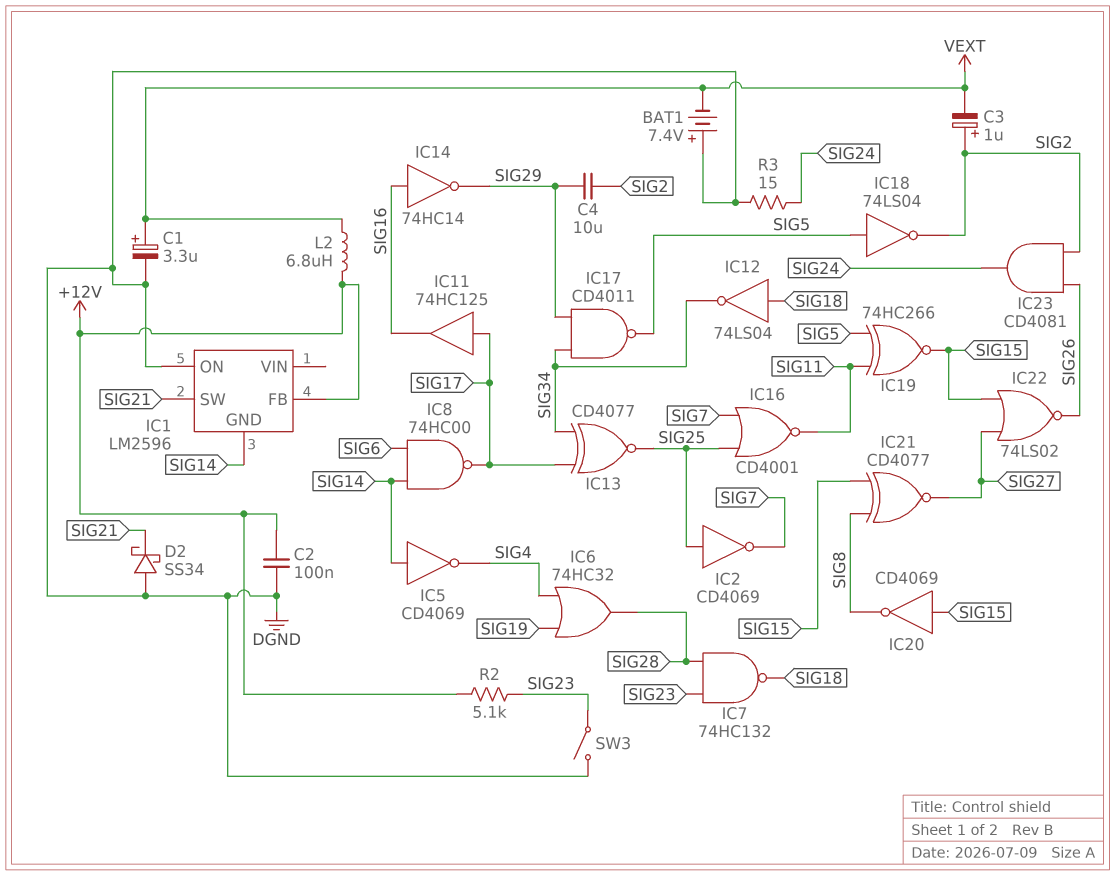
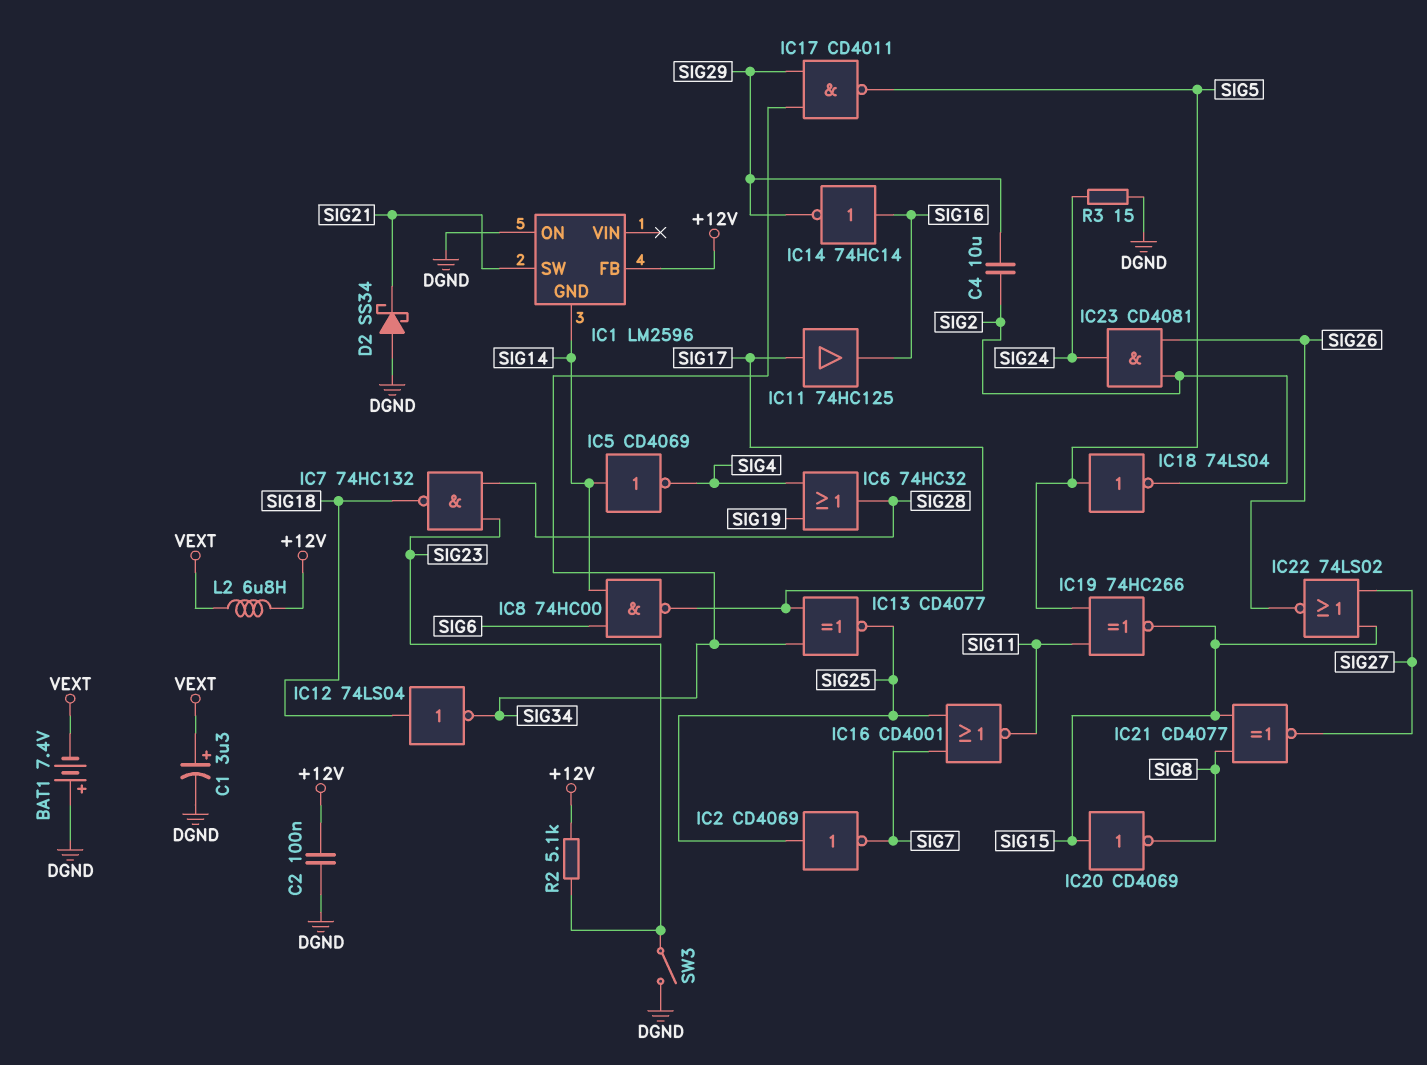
C3: 1uF (plus SIG2, minus VEXT) -> none

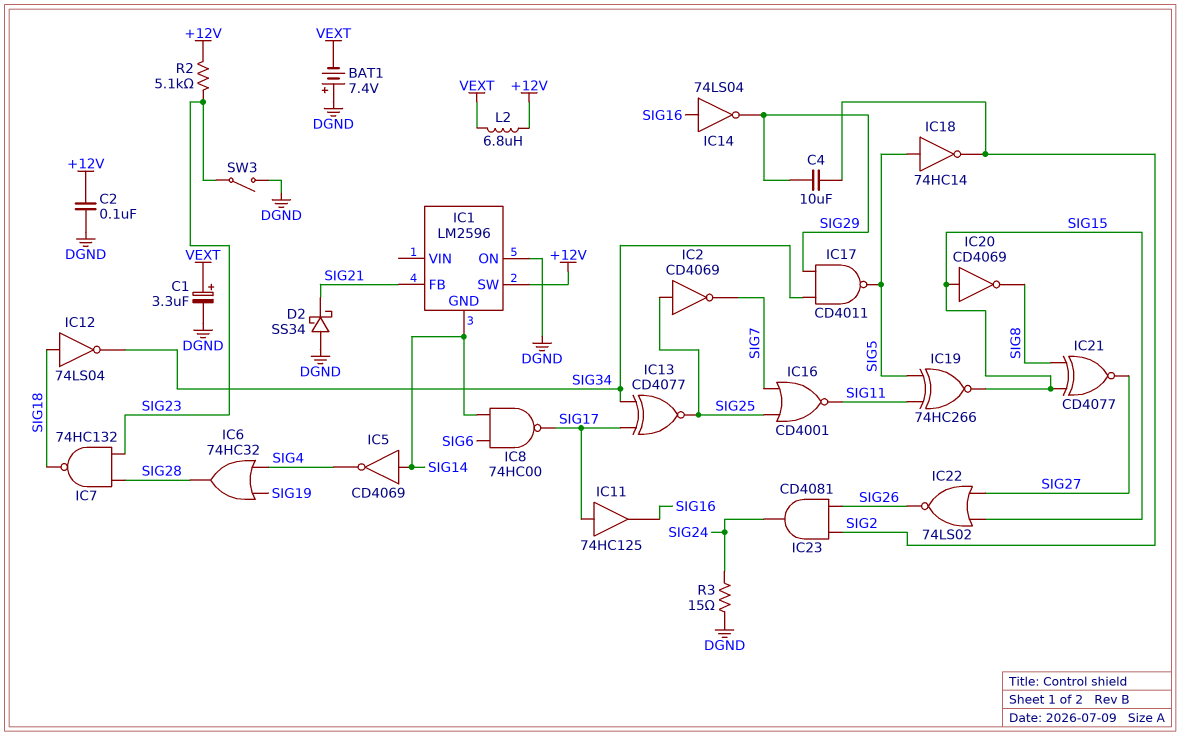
IC1 pin FB: +12V -> SIG21
IC1 pin SW: SIG21 -> +12V
IC14: NOT 74HC14 (in SIG16, out SIG29) -> NOT 74LS04 (in SIG16, out SIG29)
IC18: NOT 74LS04 (in SIG5, out SIG2) -> NOT 74HC14 (in SIG5, out SIG2)

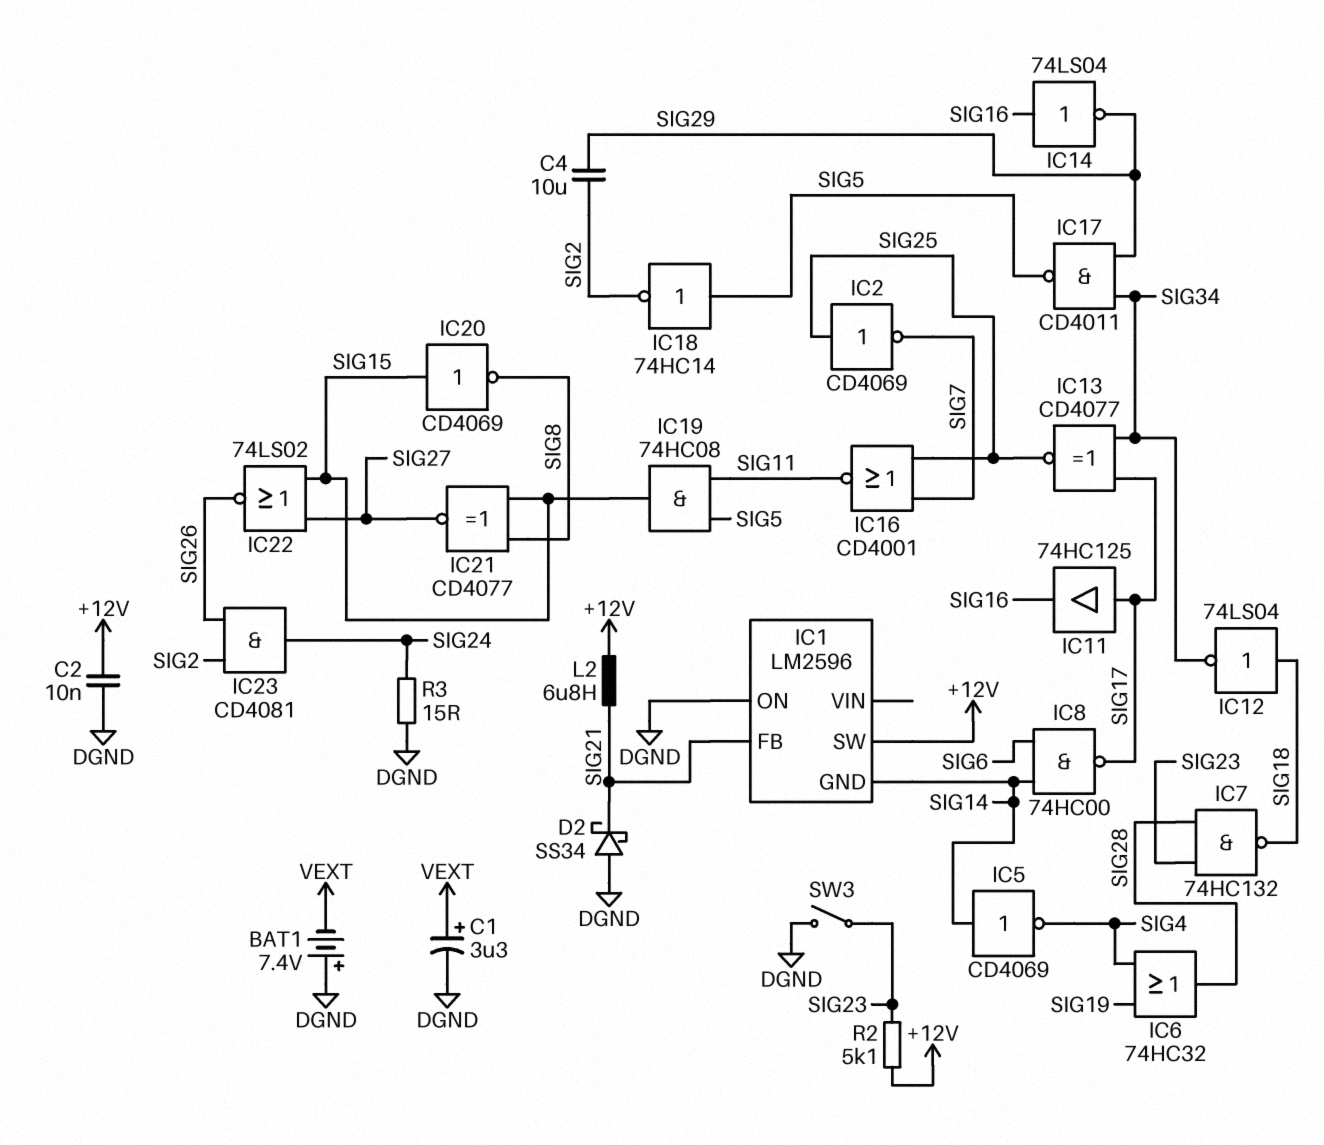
C2: 100nF (+12V, DGND) -> 10nF (+12V, DGND)
IC19: XNOR 74HC266 (in SIG5, in SIG11, out SIG15) -> AND 74HC08 (in SIG5, in SIG11, out SIG15)
L2: 6.8uH (+12V, VEXT) -> 6.8uH (+12V, SIG21)

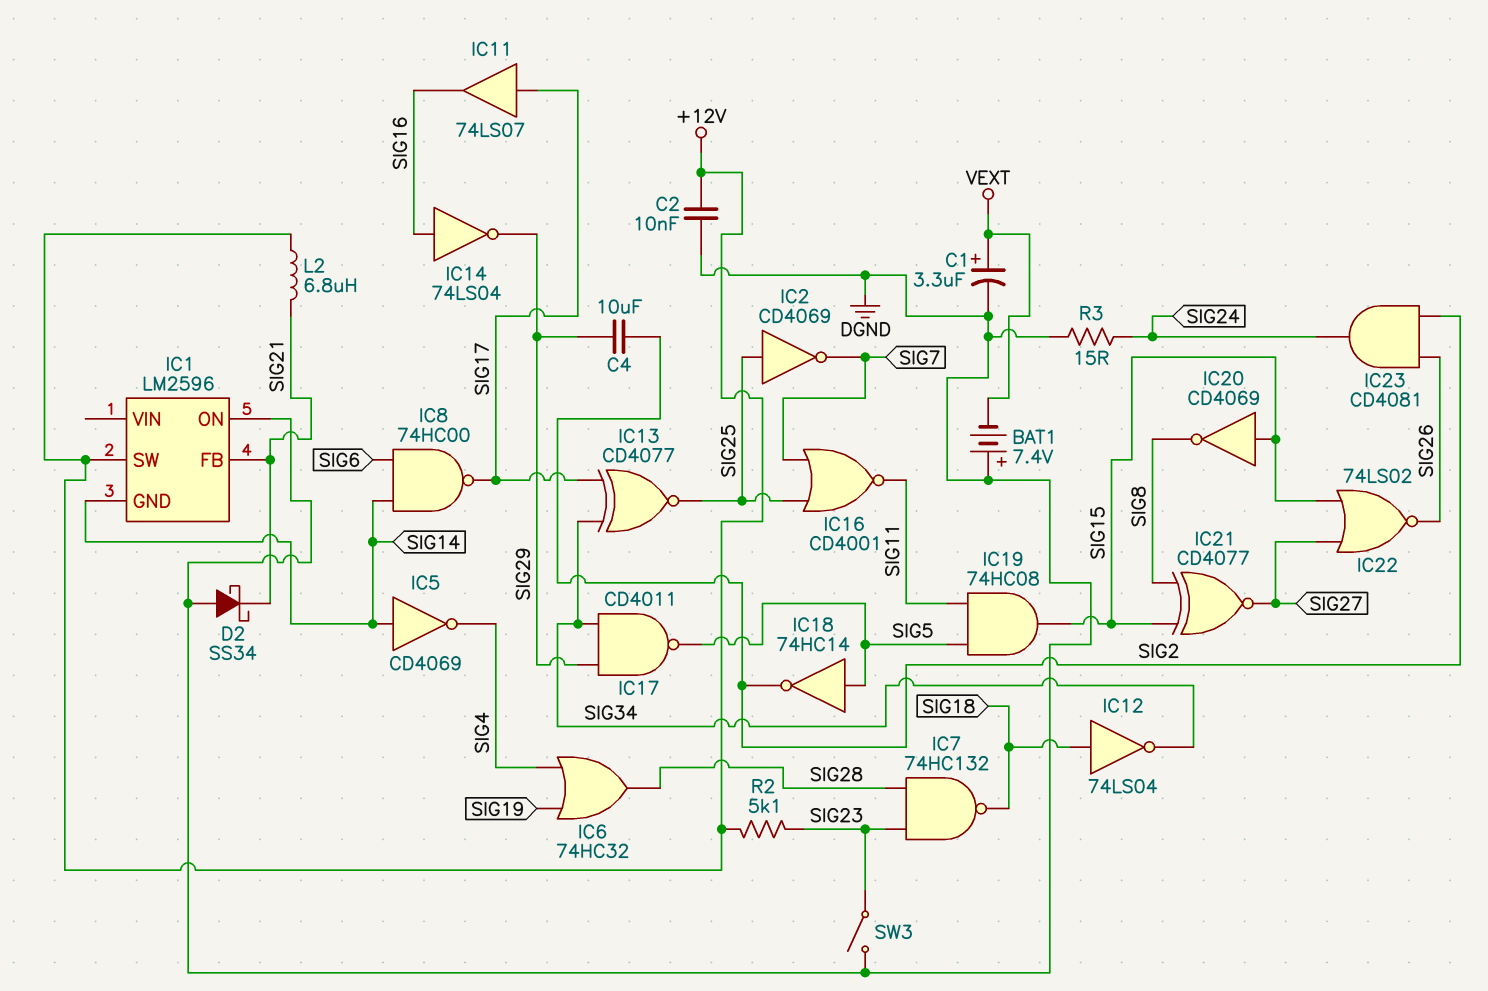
IC11: buffer 74HC125 (in SIG17, out SIG16) -> buffer 74LS07 (in SIG17, out SIG16)

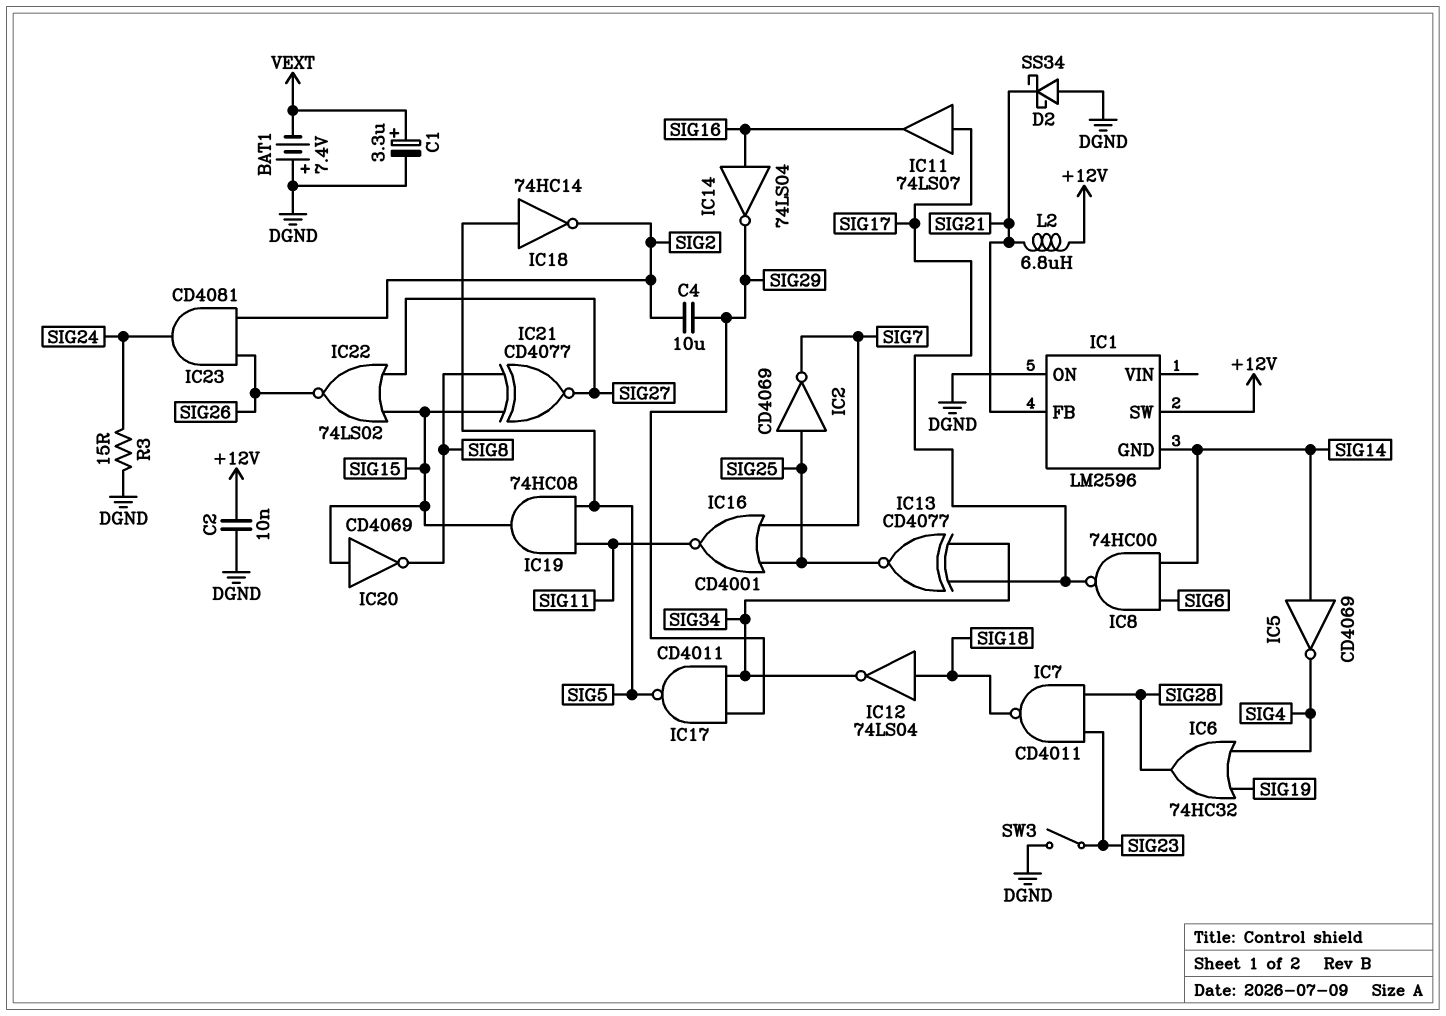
IC7: NAND 74HC132 (in SIG23, in SIG28, out SIG18) -> NAND CD4011 (in SIG23, in SIG28, out SIG18)
R2: 5.1k (+12V, SIG23) -> none

